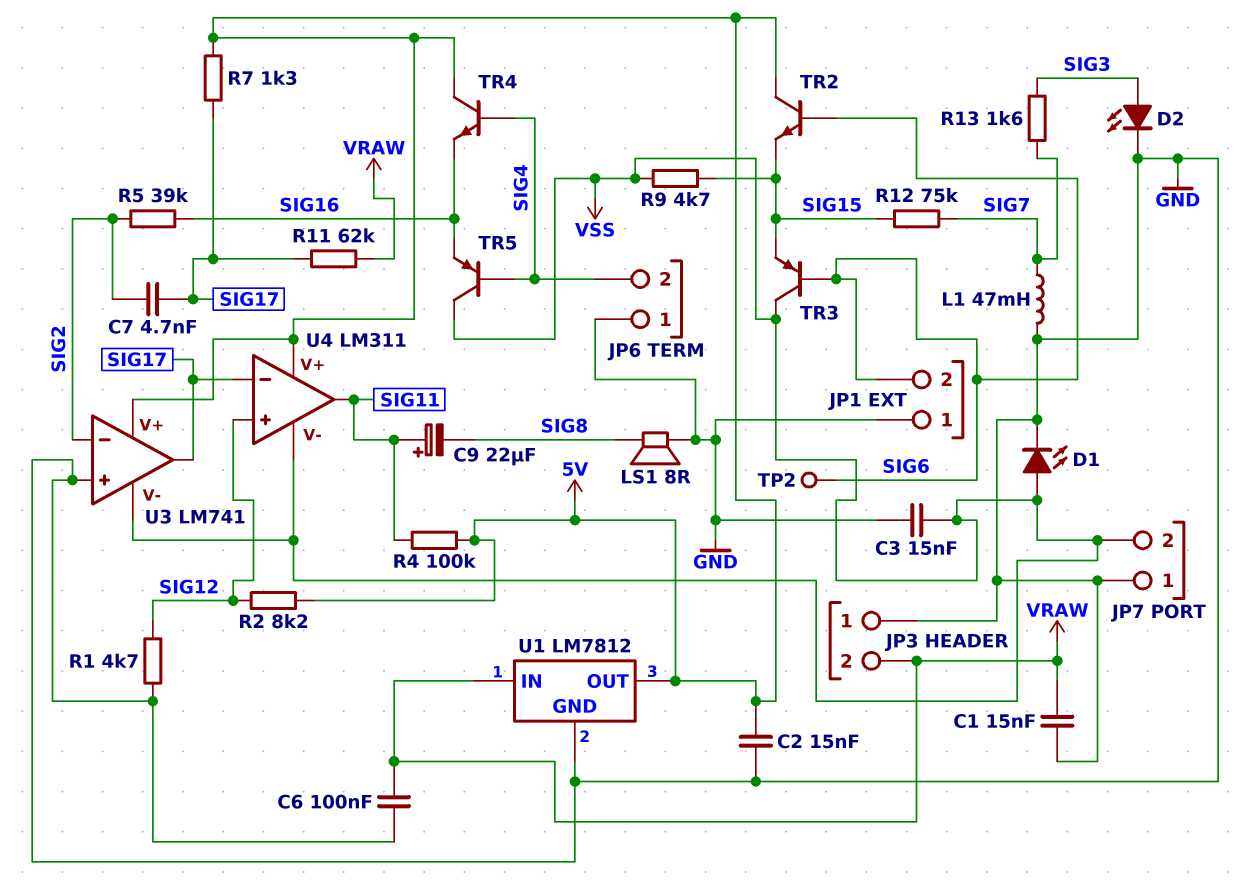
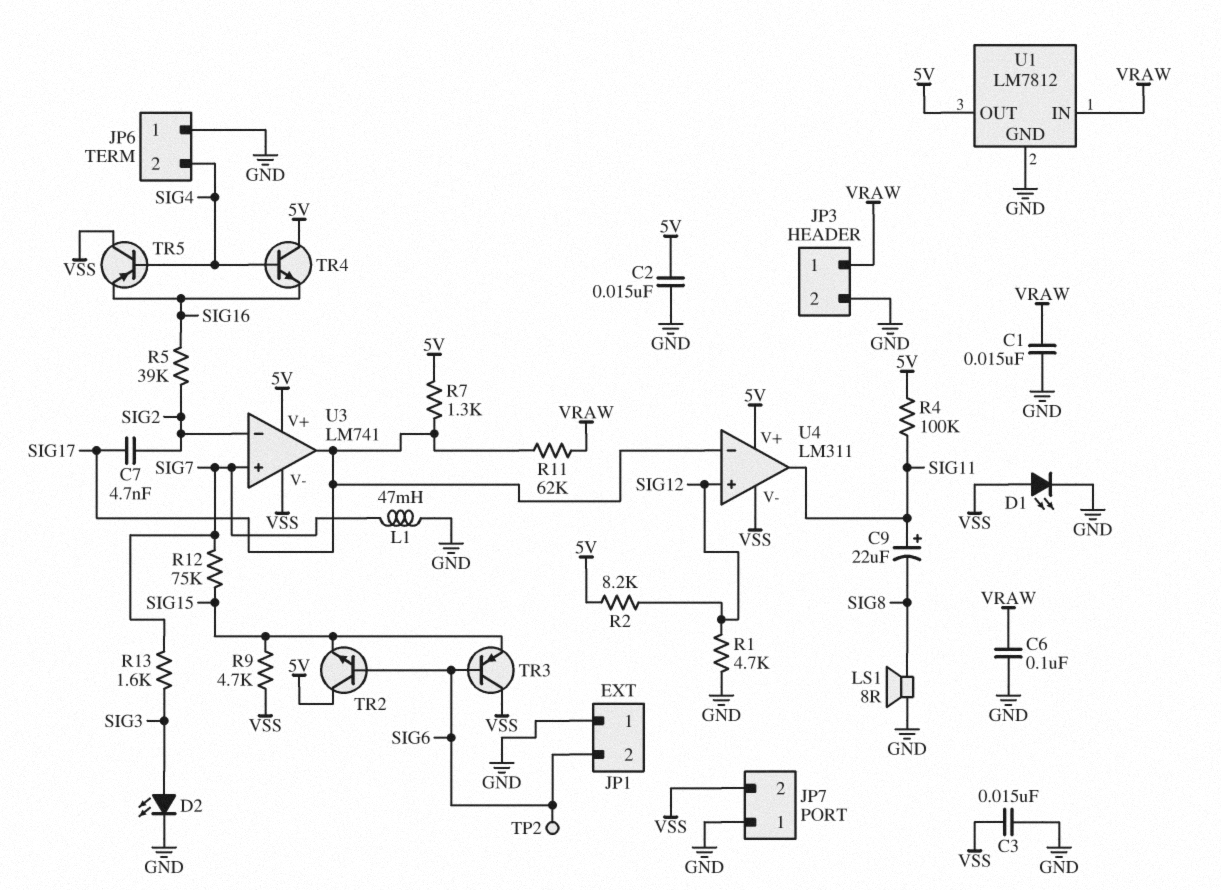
JP3 pin 1: GND -> VRAW
JP3 pin 2: VRAW -> GND
U3 pin in+: GND -> SIG7

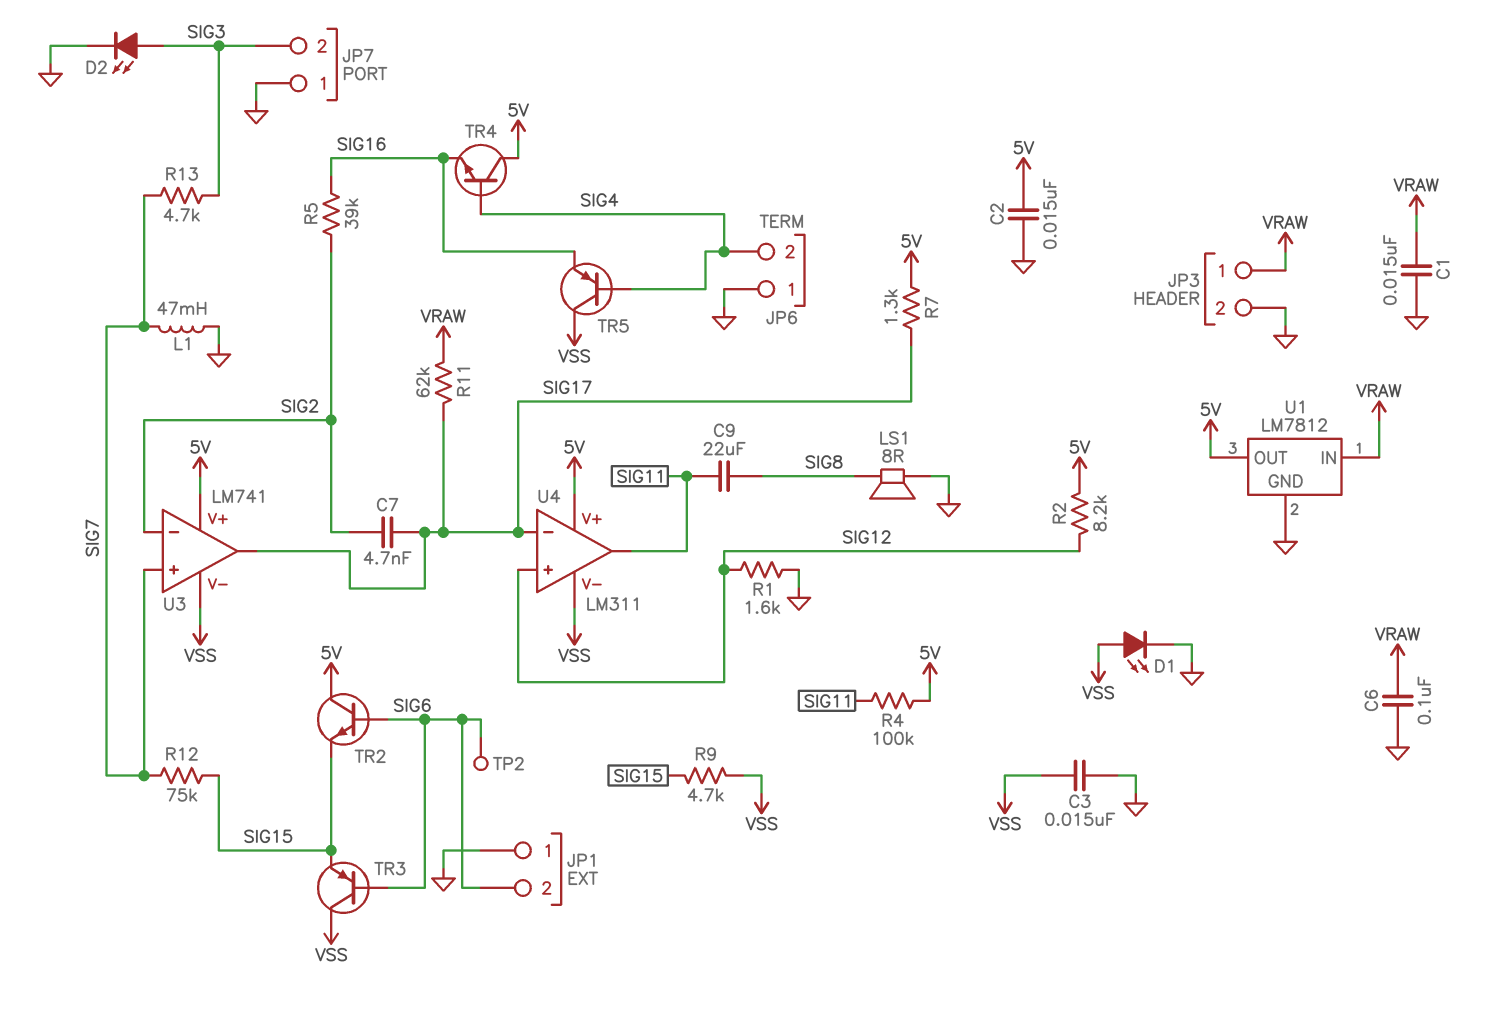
C9: 22uF (plus SIG11, minus SIG8) -> 22uF (SIG8, SIG11)
JP7 pin 2: VSS -> SIG3
R1: 4.7k (GND, SIG12) -> 1.6k (GND, SIG12)
R13: 1.6k (SIG3, SIG7) -> 4.7k (SIG3, SIG7)

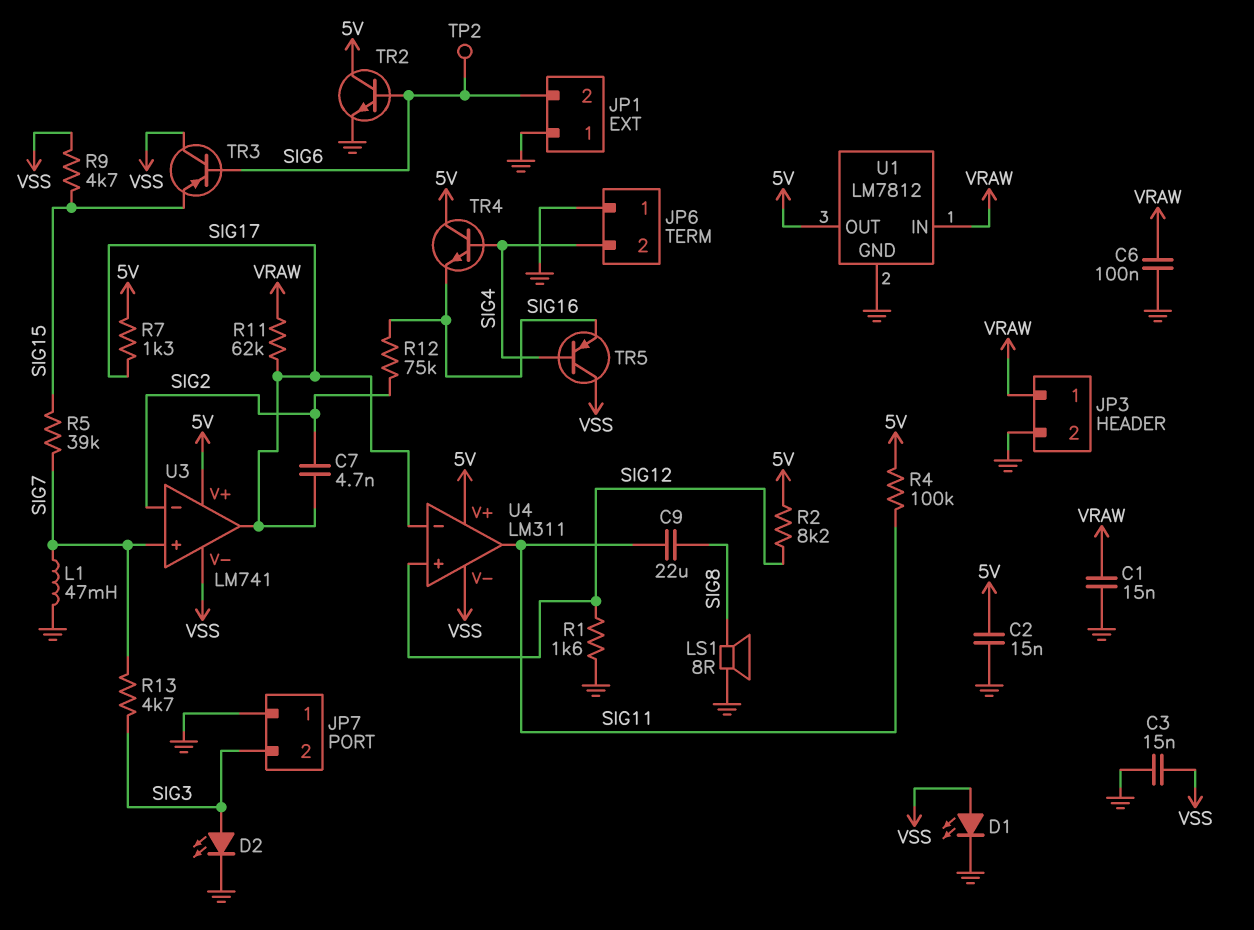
R5: 39k (SIG2, SIG16) -> 39k (SIG7, SIG15)
R12: 75k (SIG7, SIG15) -> 75k (SIG2, SIG16)
TR2: NPN (B SIG6, C 5V, E SIG15) -> NPN (B SIG6, C 5V, E GND)

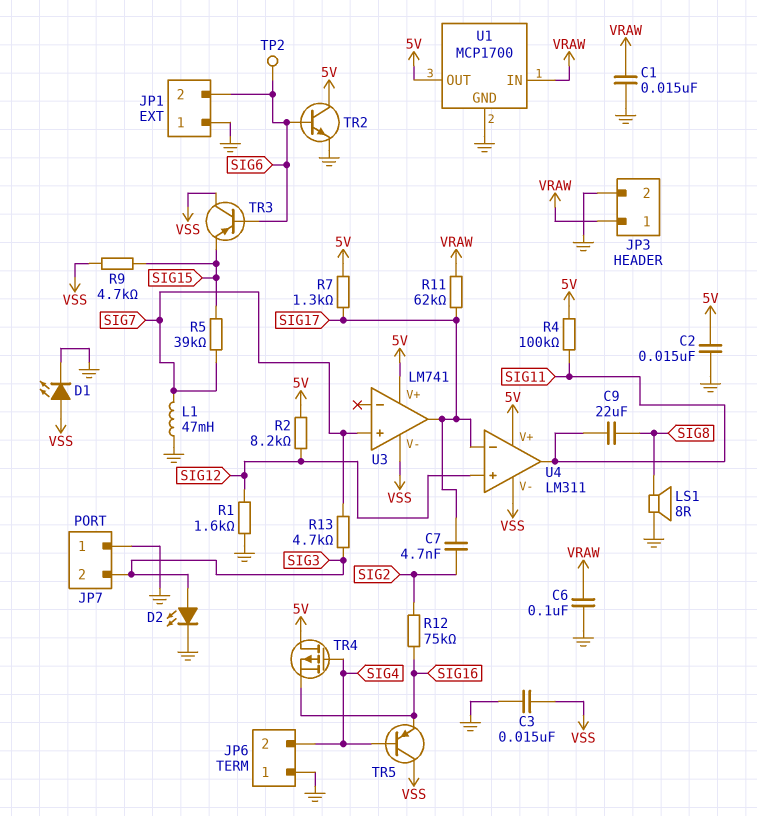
TR4: NPN (B SIG4, C 5V, E SIG16) -> PMOS (G SIG4, D 5V, S SIG16)
U1: LM7812 -> MCP1700
U3 pin in-: SIG2 -> none

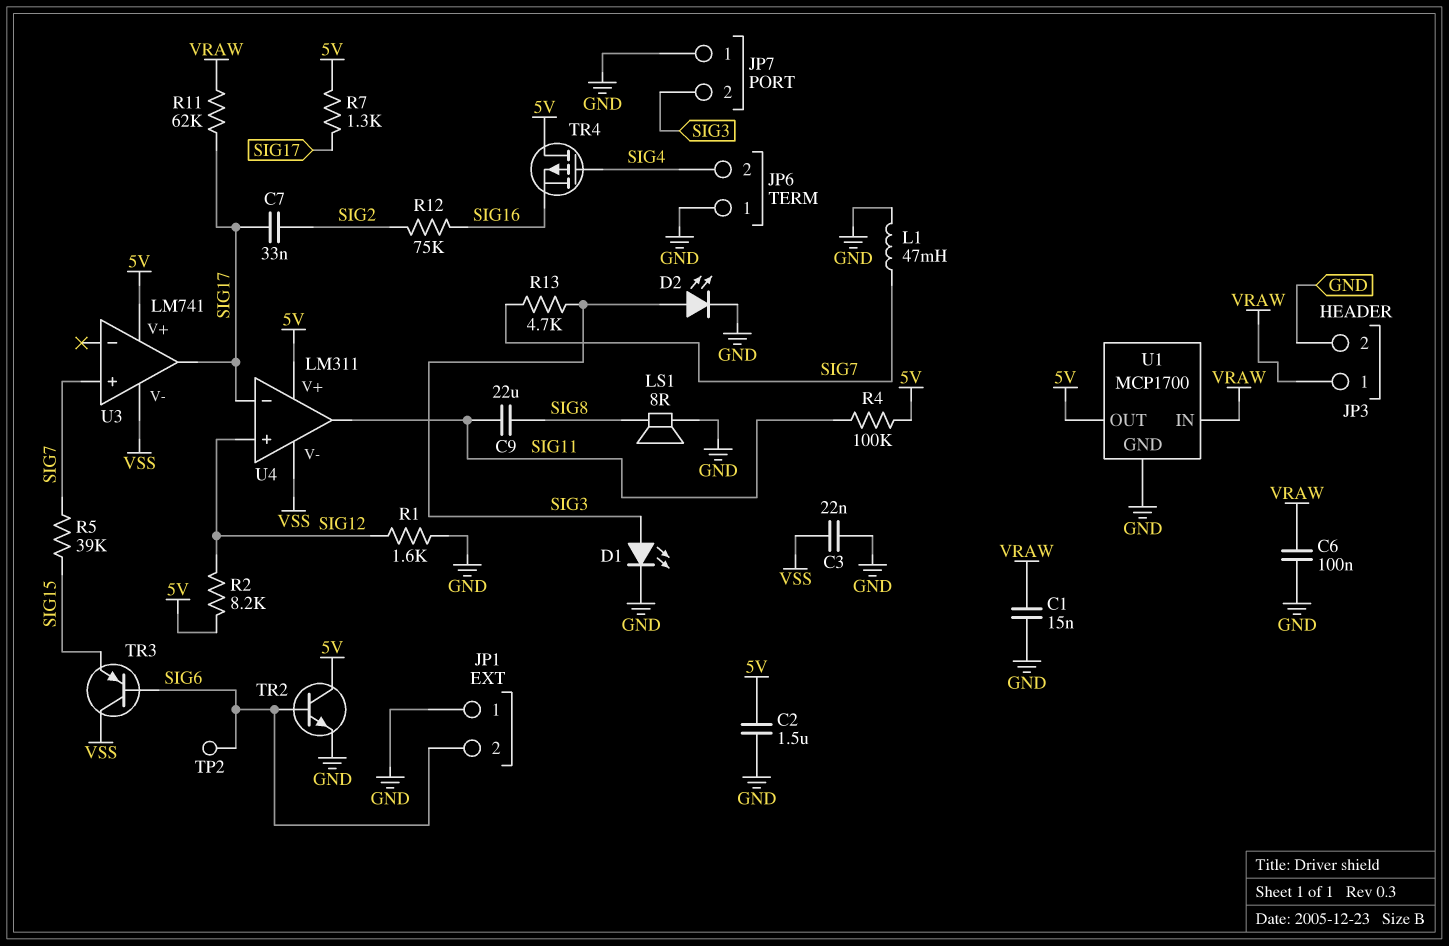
C2: 15nF (5V, GND) -> 1.5uF (5V, GND)
C3: 15nF (GND, VSS) -> 22nF (GND, VSS)
C7: 4.7nF (SIG2, SIG17) -> 33nF (SIG2, SIG17)
D1: LED (A VSS, K GND) -> LED (A SIG3, K GND)
R9: 4.7k (SIG15, VSS) -> none
TR5: PNP (B SIG4, C VSS, E SIG16) -> none

